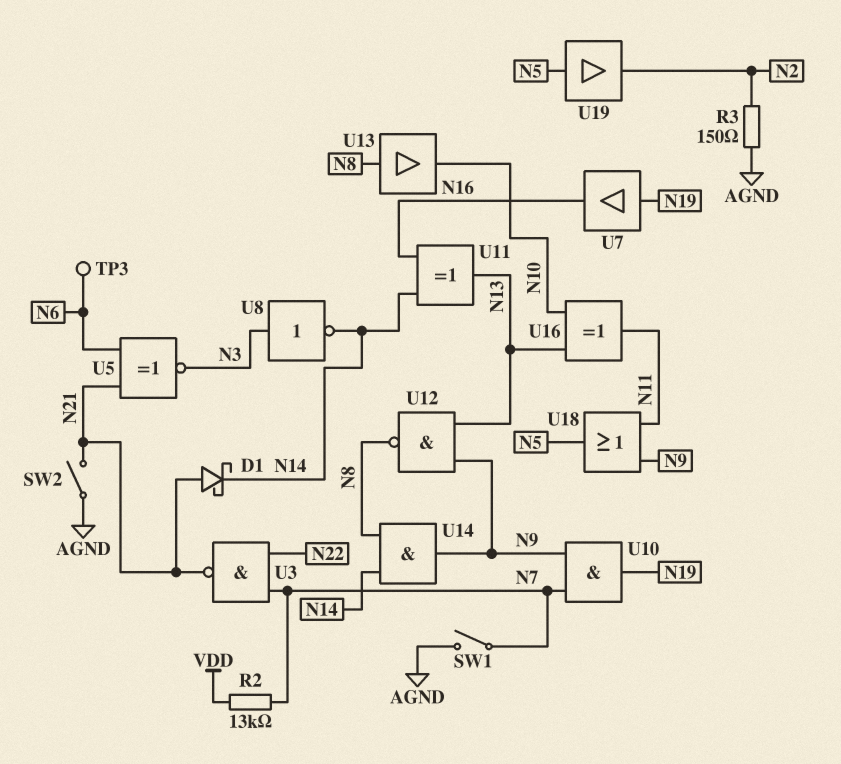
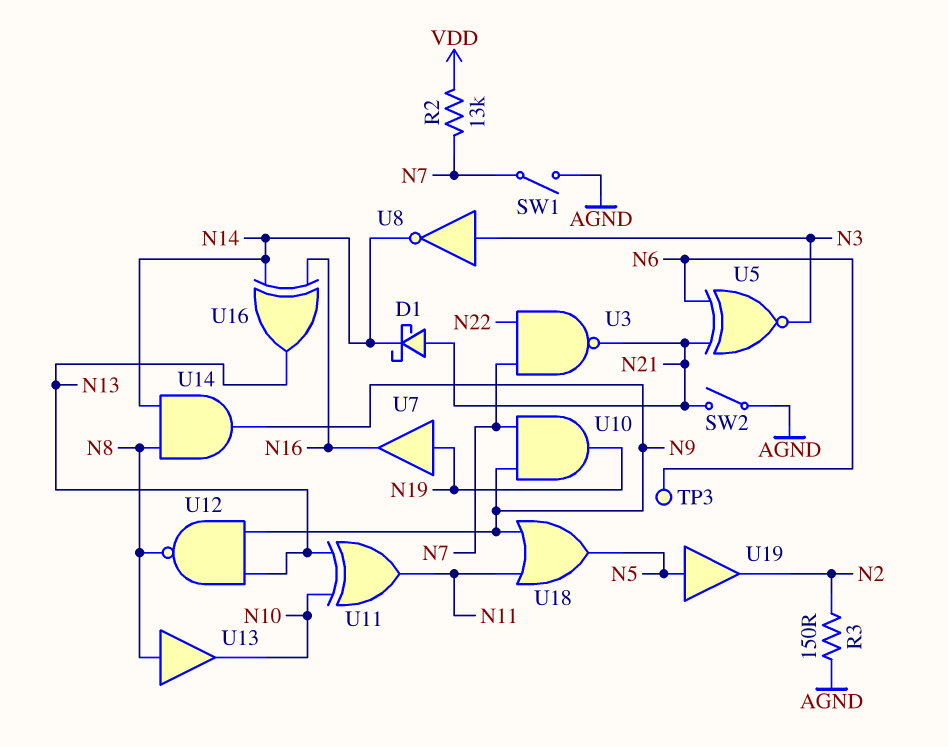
U11: XOR (in N14, in N16, out N13) -> XOR (in N10, in N13, out N11)
U16: XOR (in N10, in N13, out N11) -> XOR (in N14, in N16, out N13)

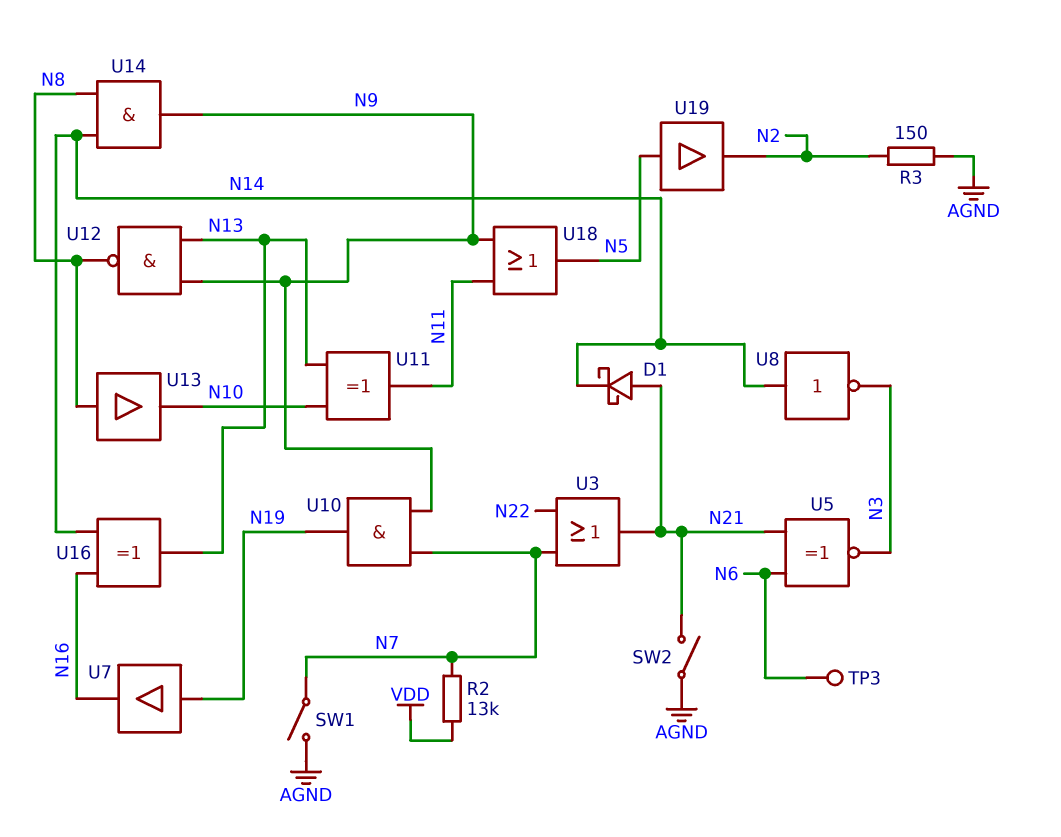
U3: NAND (in N7, in N22, out N21) -> OR (in N7, in N22, out N21)
U8: NOT (in N3, out N14) -> NOT (in N14, out N3)

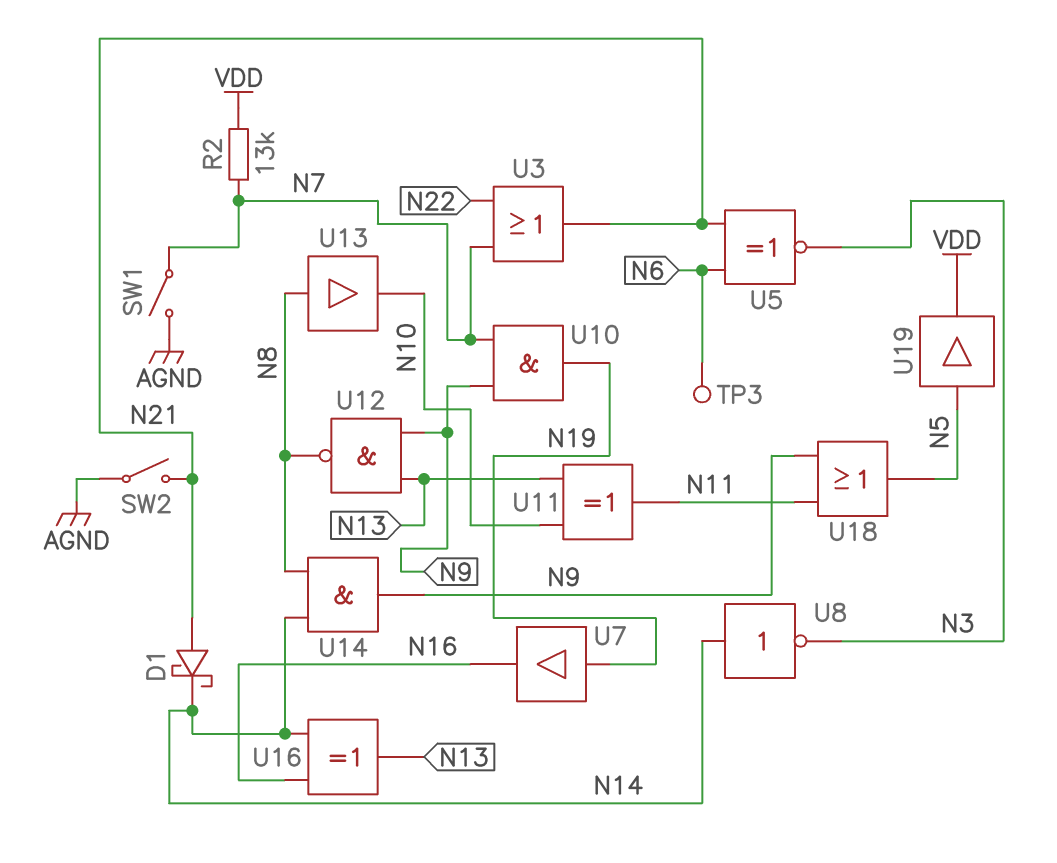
R3: 150 (AGND, N2) -> none
U19: buffer (in N5, out N2) -> buffer (in N5, out VDD)

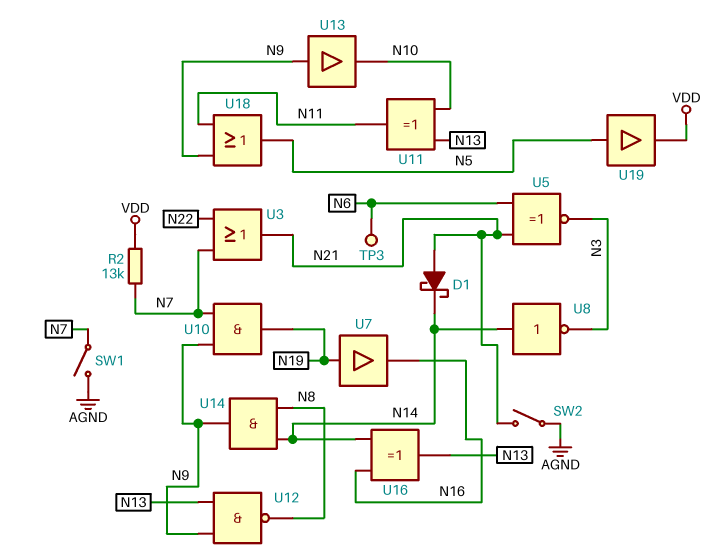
U13: buffer (in N8, out N10) -> buffer (in N9, out N10)

